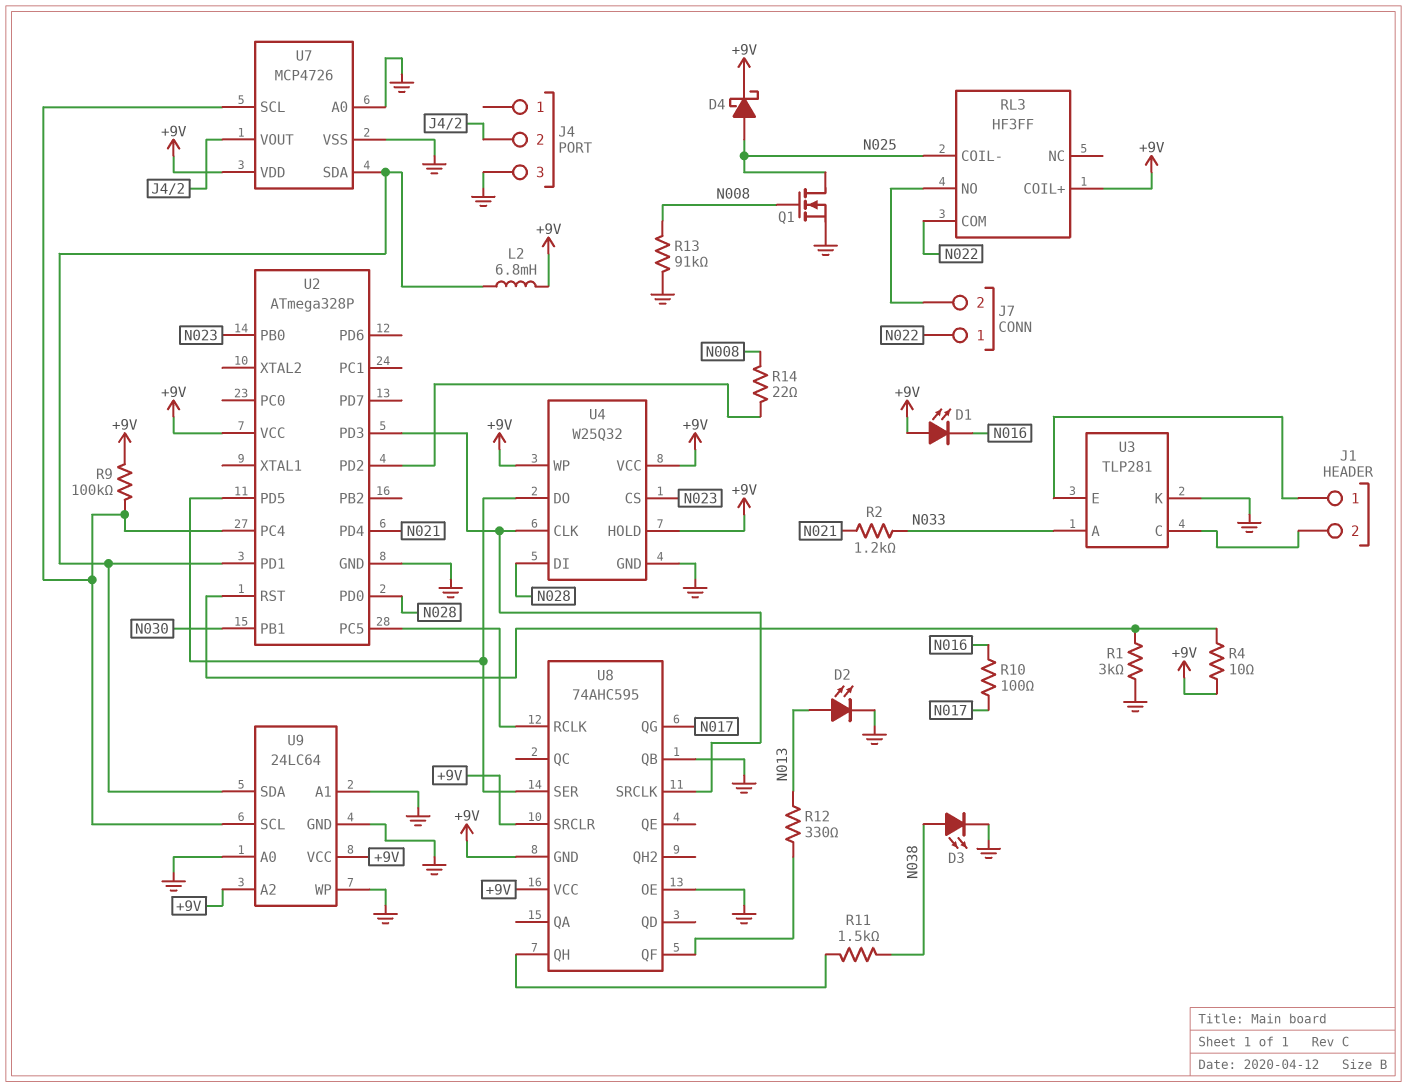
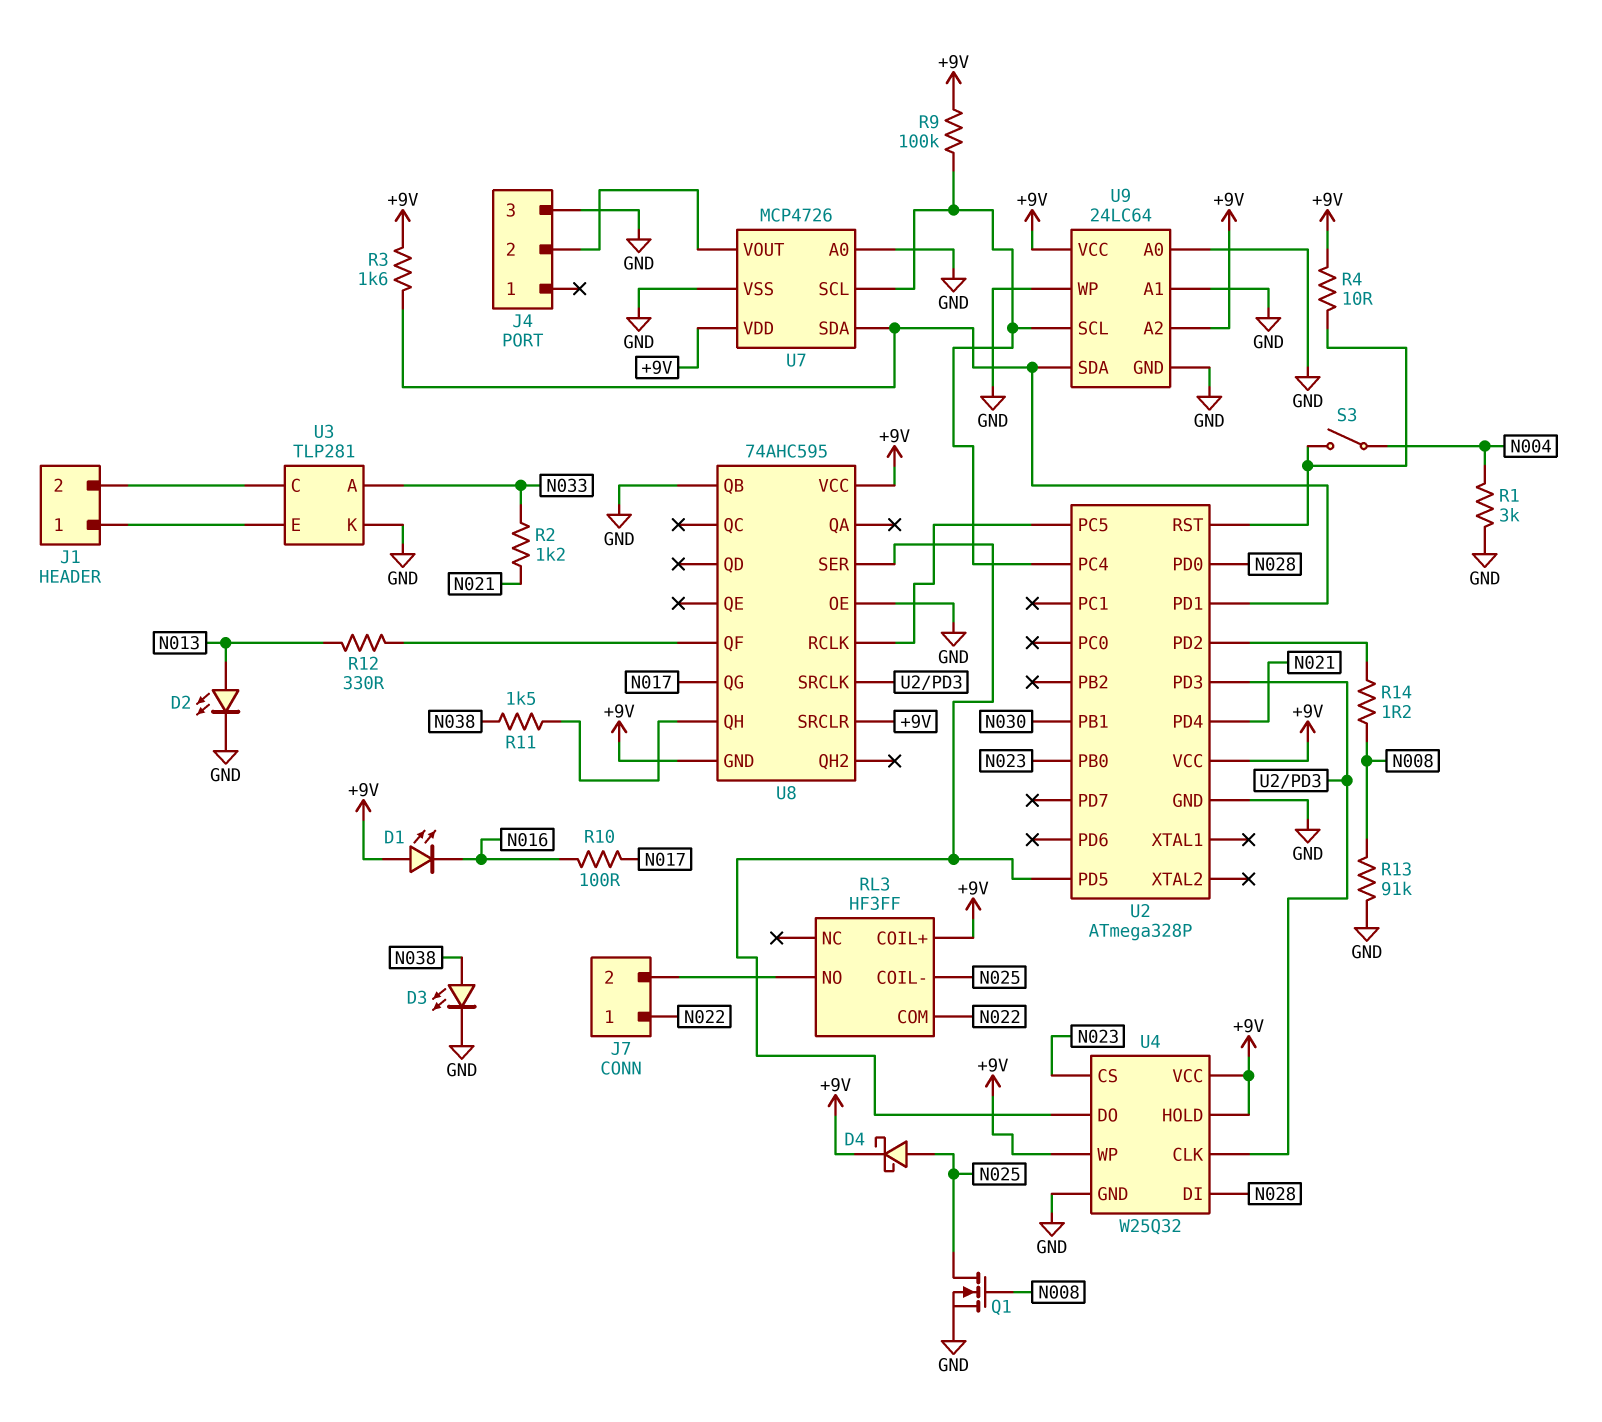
L2: 6.8mH (+9V, U2/PD1) -> none
R1: 3k (GND, U2/RST) -> 3k (GND, N004)
R3: none -> 1.6k (+9V, U2/PD1)
R14: 22 (N008, U2/PD2) -> 1.2 (N008, U2/PD2)
S3: none -> switch (N004, U2/RST)

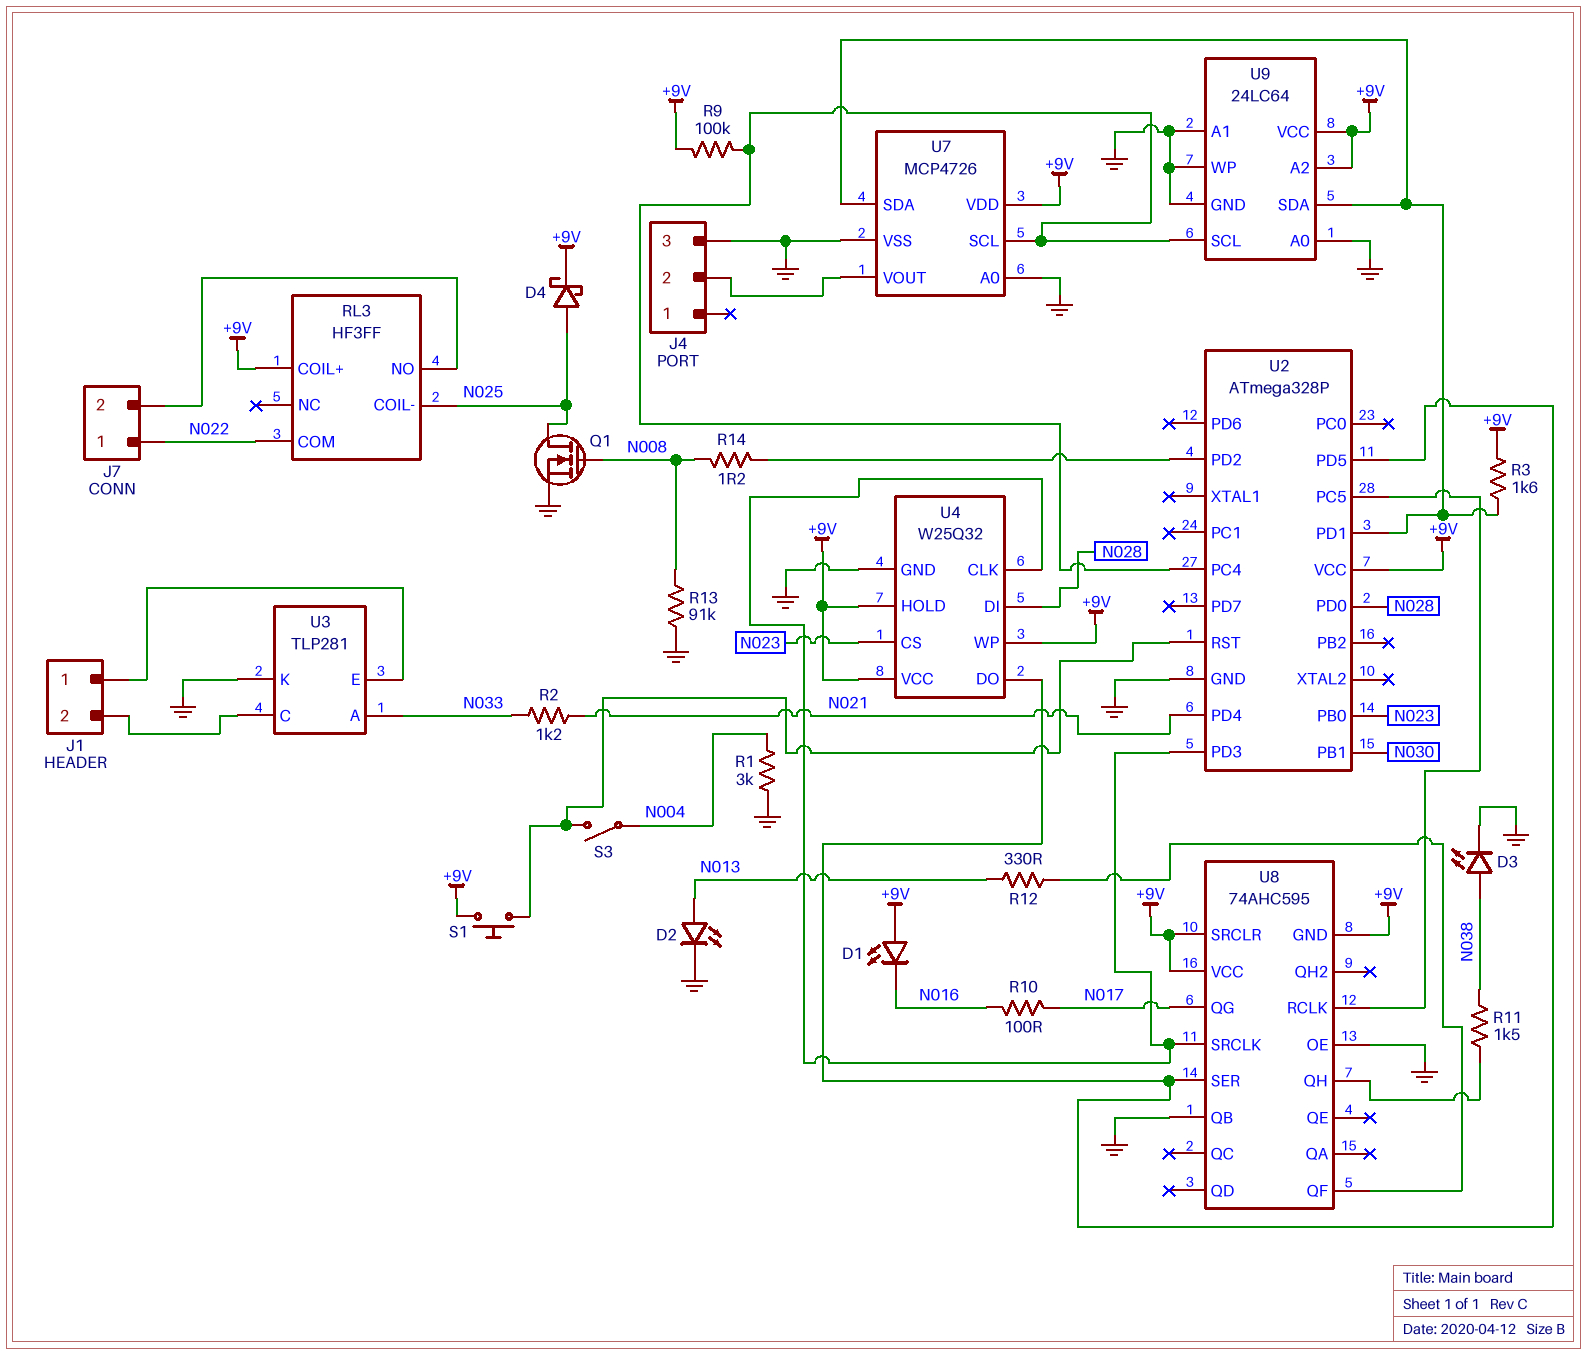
R4: 10 (+9V, U2/RST) -> none
S1: none -> button (+9V, U2/RST)

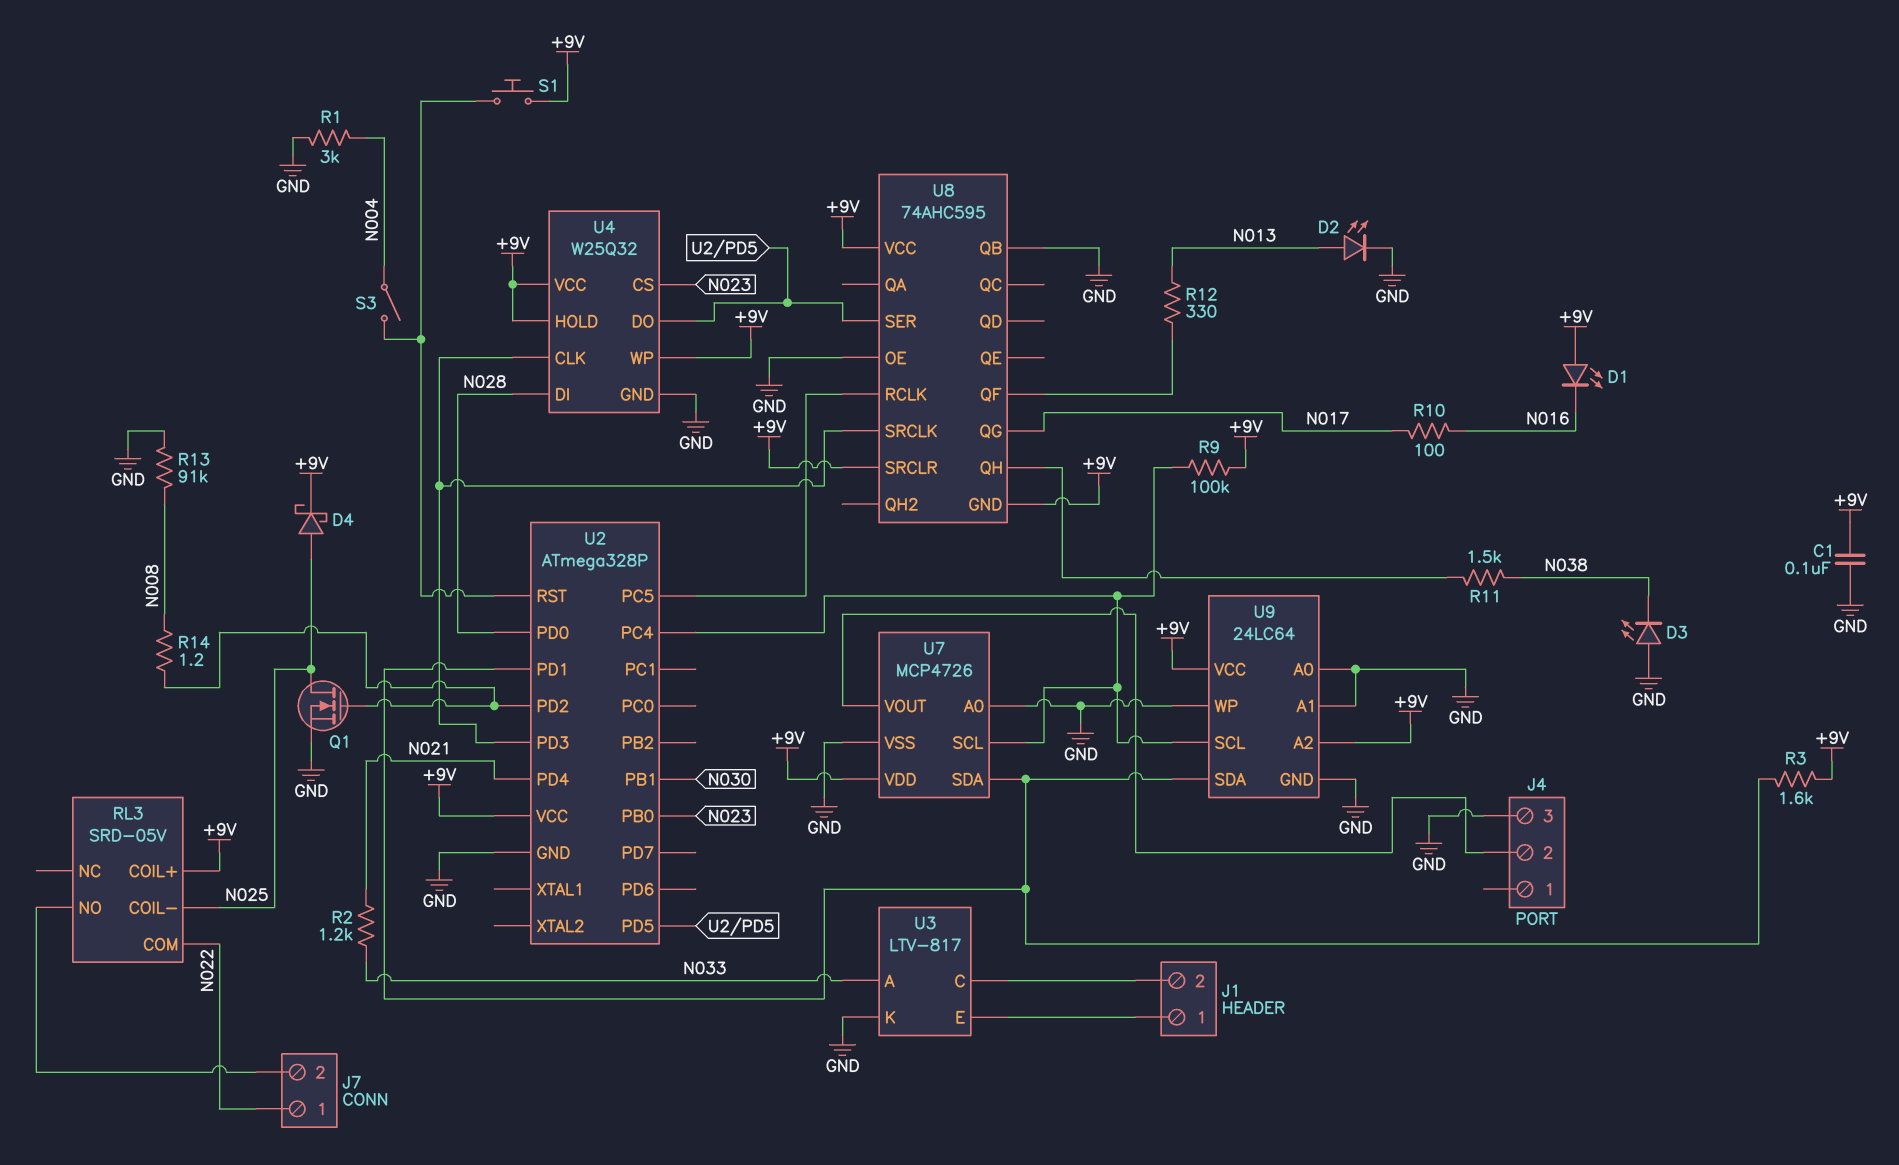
C1: none -> 100nF (+9V, GND)
D3: LED (A N038, K GND) -> LED (A GND, K N038)
Q1: NMOS (G N008, D N025, S GND) -> NMOS (G U2/PD2, D N025, S GND)
RL3: HF3FF -> SRD-05V
U3: TLP281 -> LTV-817

